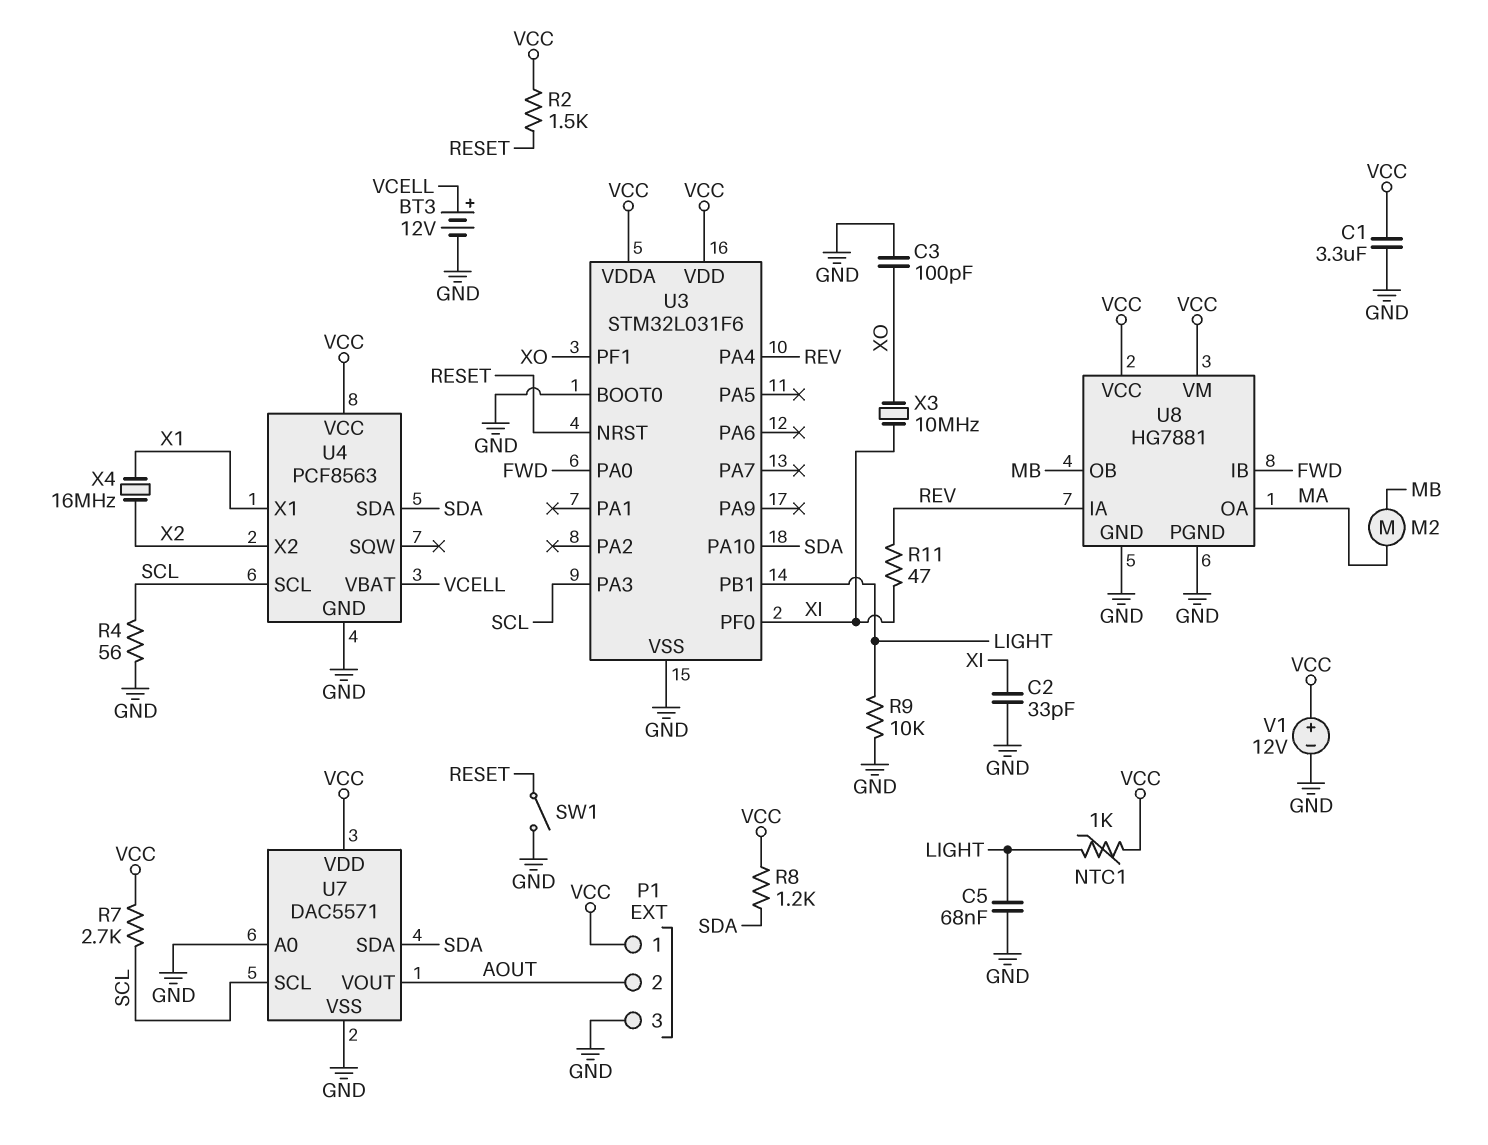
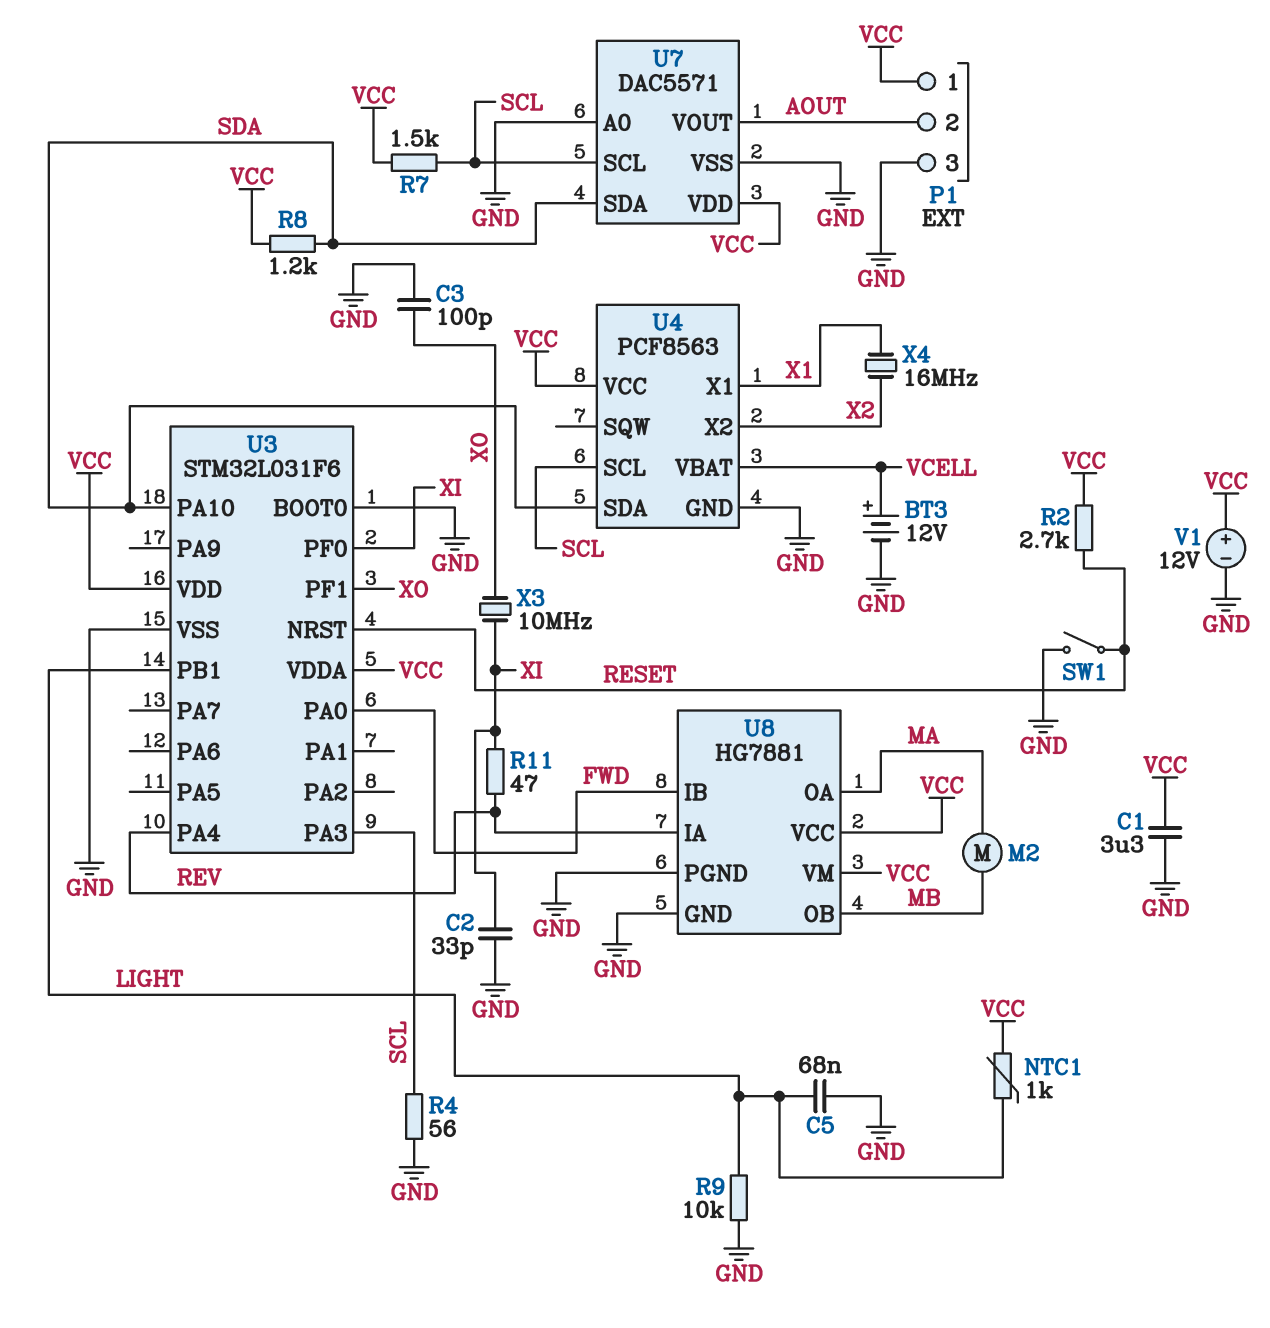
R2: 1.5k (RESET, VCC) -> 2.7k (RESET, VCC)
R7: 2.7k (SCL, VCC) -> 1.5k (SCL, VCC)

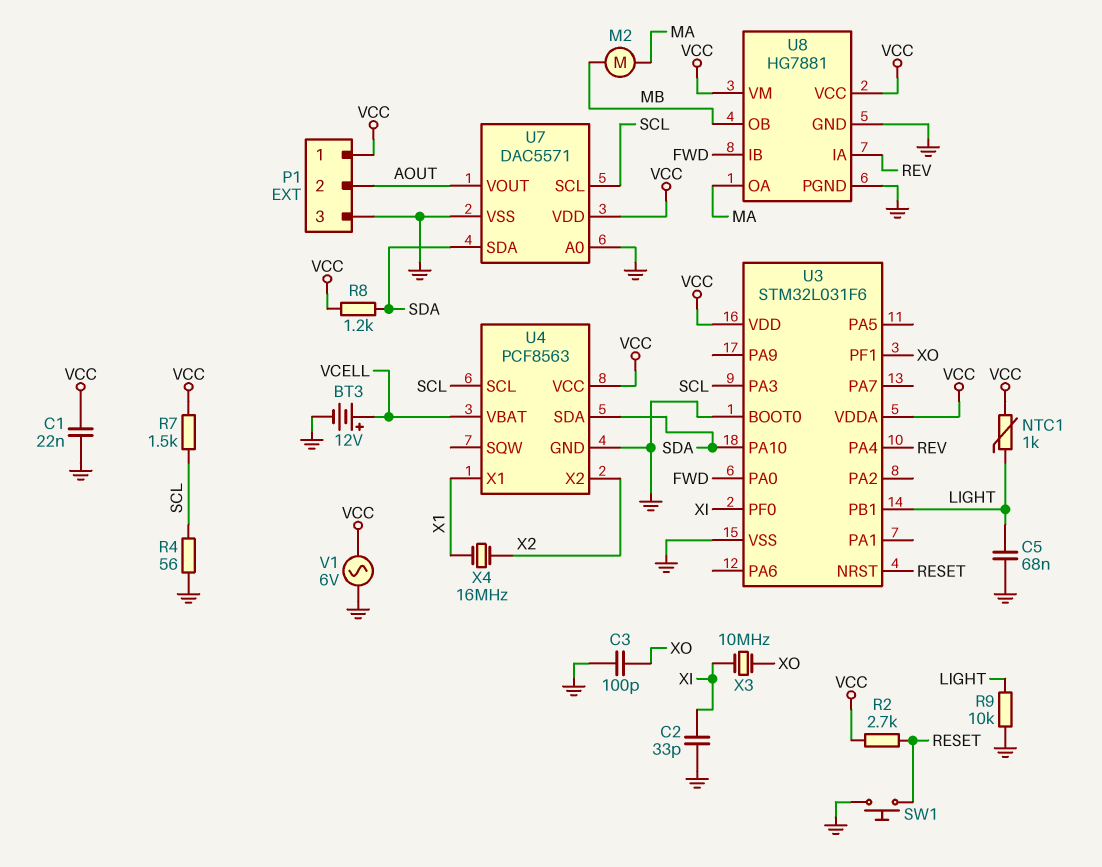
C1: 3.3uF (GND, VCC) -> 22nF (GND, VCC)
R11: 47 (REV, XI) -> none
SW1: switch (GND, RESET) -> button (GND, RESET)
V1: 12V (plus VCC, minus GND) -> AC 6V (GND, VCC)

